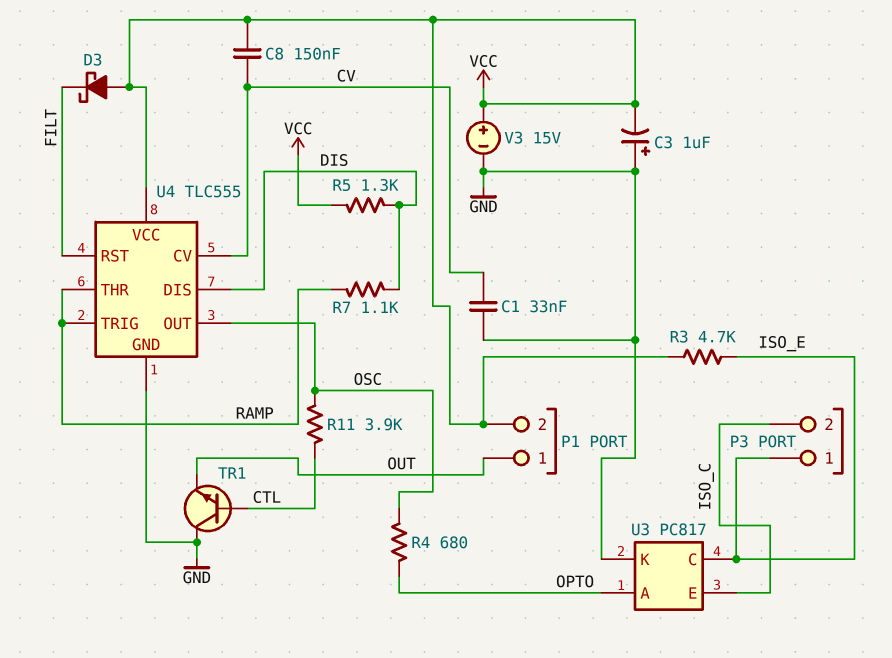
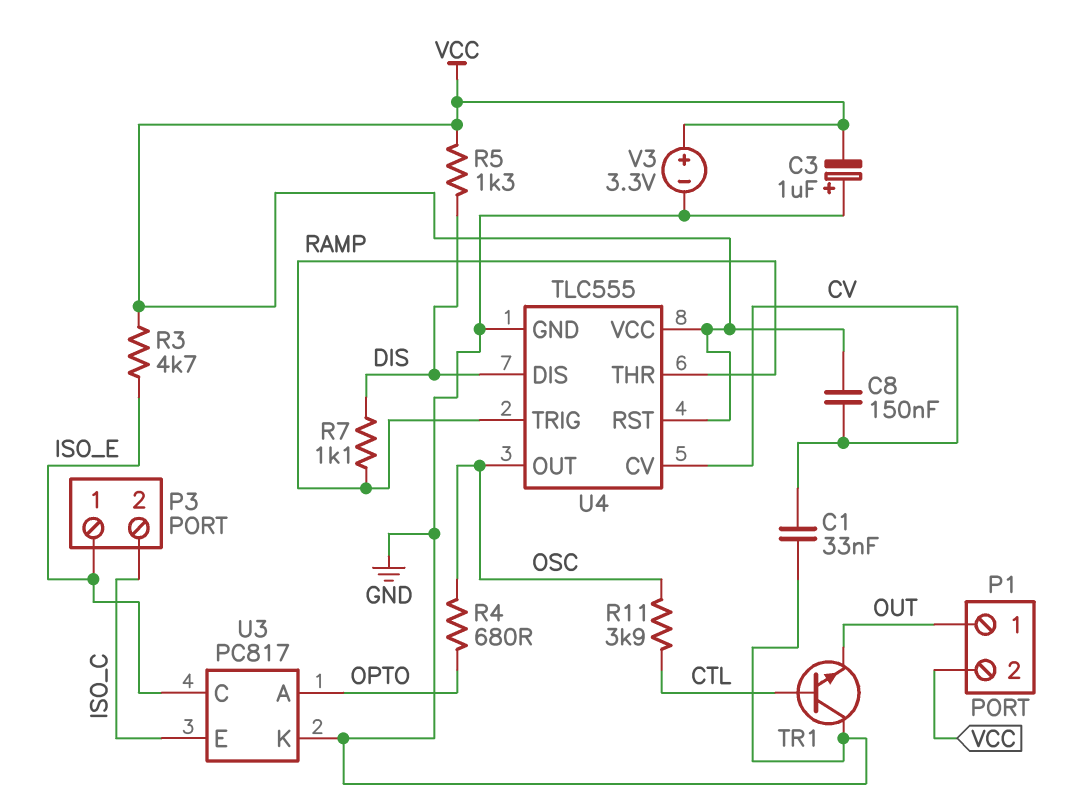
D3: schottky (A VCC, K FILT) -> none
U4 pin RST: FILT -> VCC
V3: 15V (plus VCC, minus GND) -> 3.3V (plus VCC, minus GND)

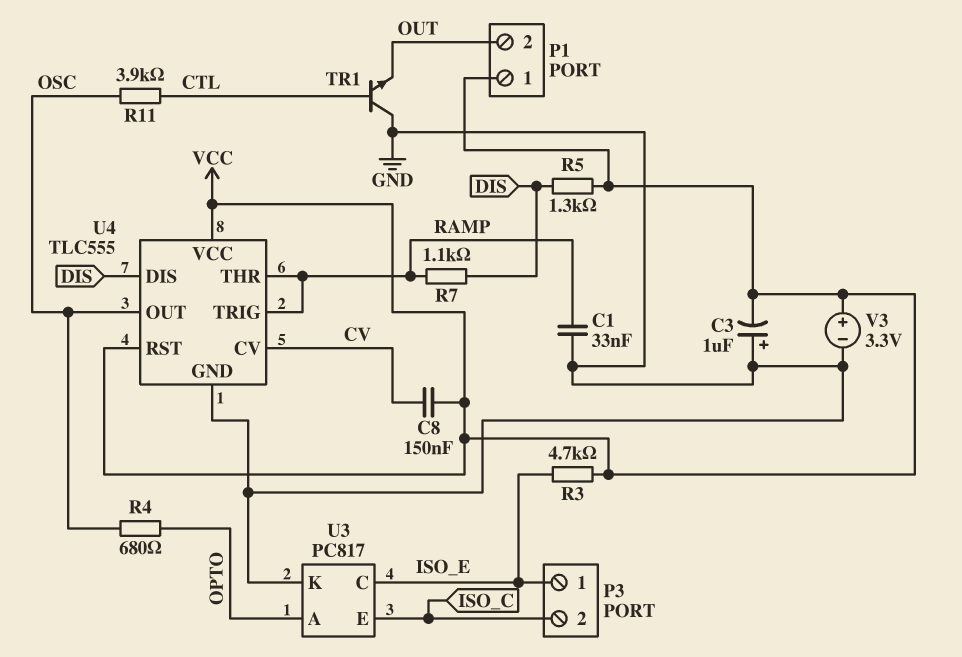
C1: 33nF (CV, GND) -> 33nF (GND, RAMP)
P1 pin 1: OUT -> VCC
P1 pin 2: VCC -> OUT

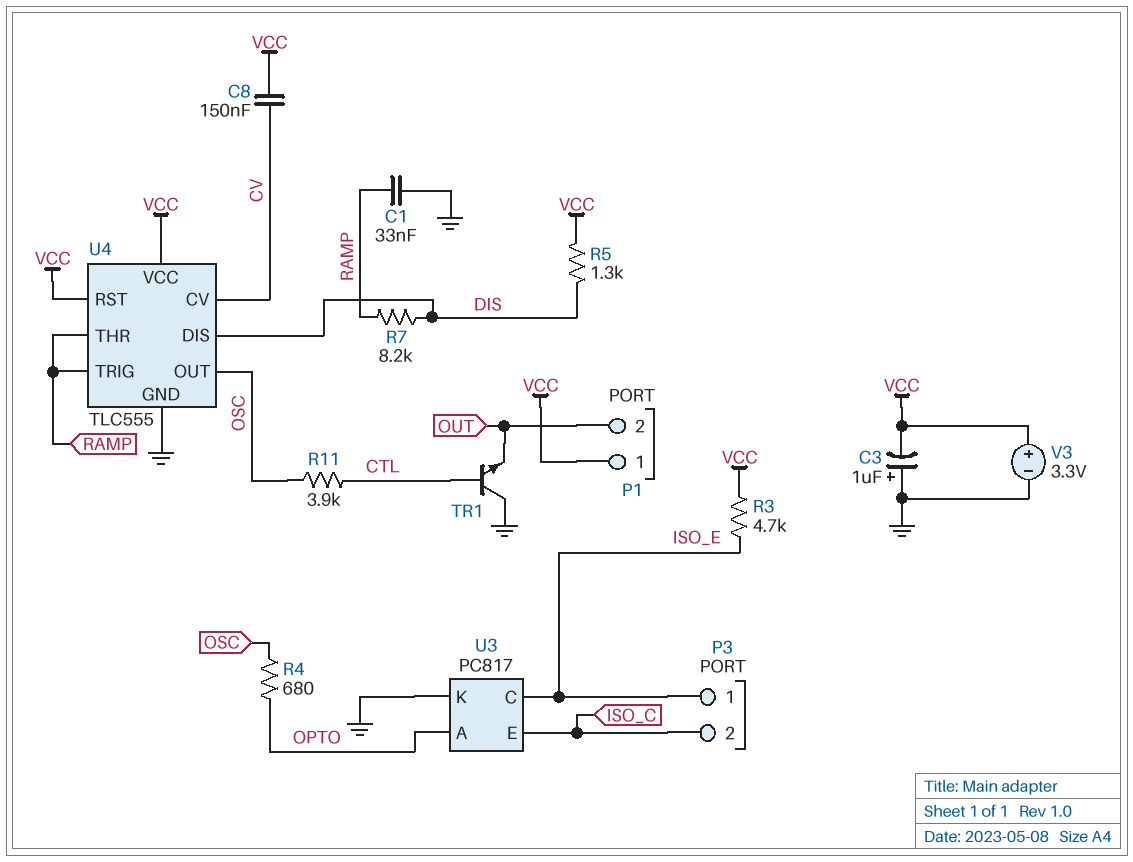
R7: 1.1k (DIS, RAMP) -> 8.2k (DIS, RAMP)

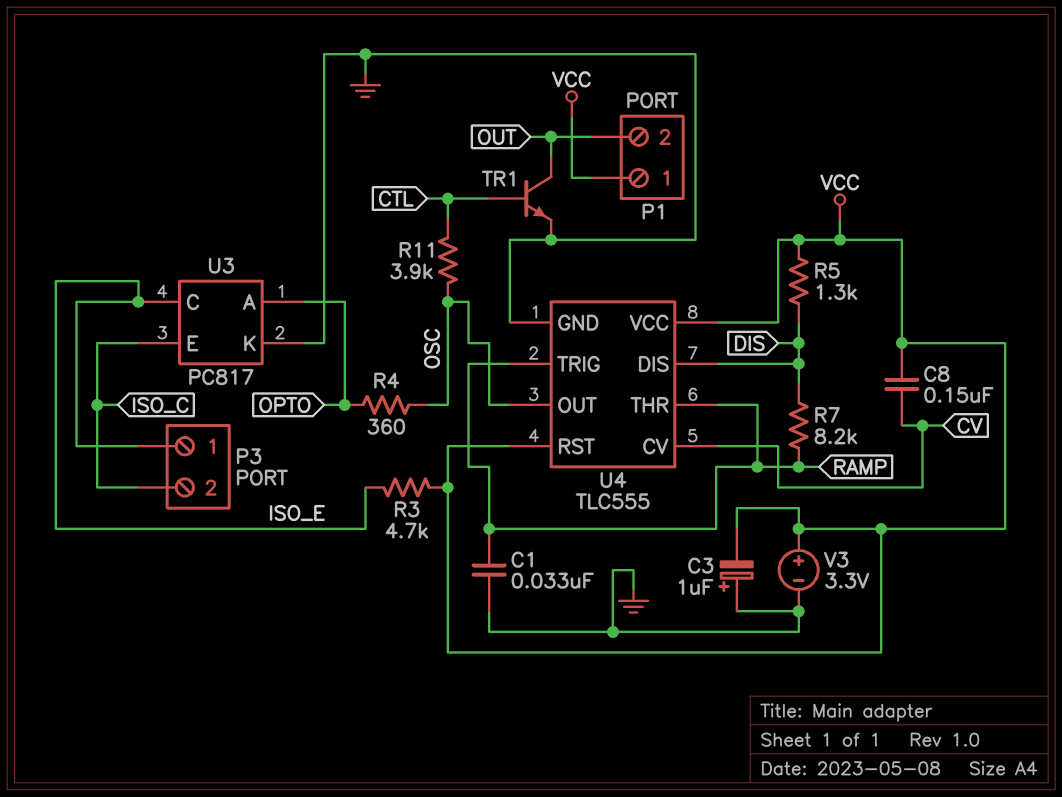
R4: 680 (OPTO, OSC) -> 360 (OPTO, OSC)
TR1: NPN (B CTL, C GND, E OUT) -> NPN (B CTL, C OUT, E GND)

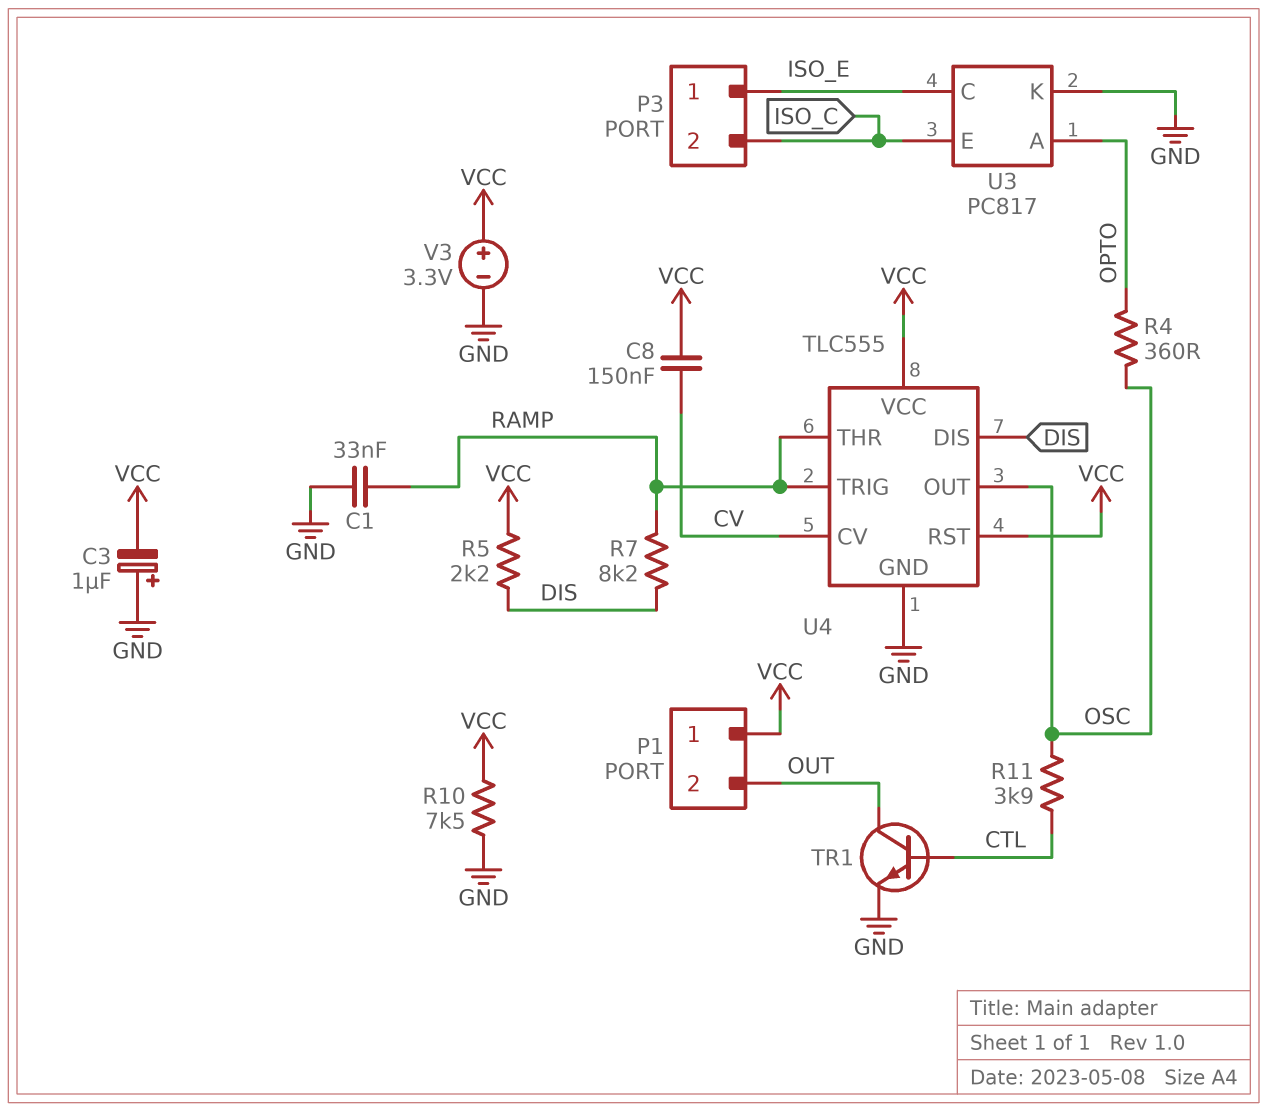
R3: 4.7k (ISO_E, VCC) -> none
R5: 1.3k (DIS, VCC) -> 2.2k (DIS, VCC)
R10: none -> 7.5k (GND, VCC)

